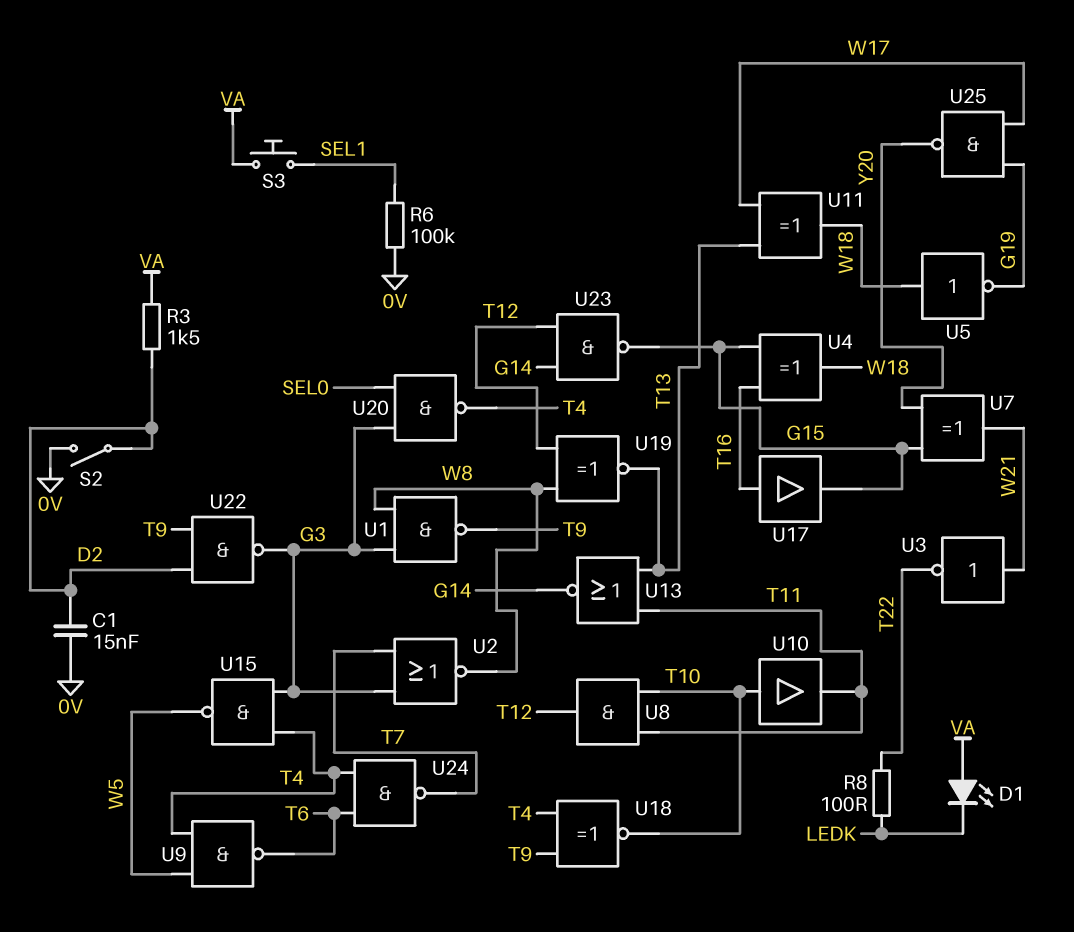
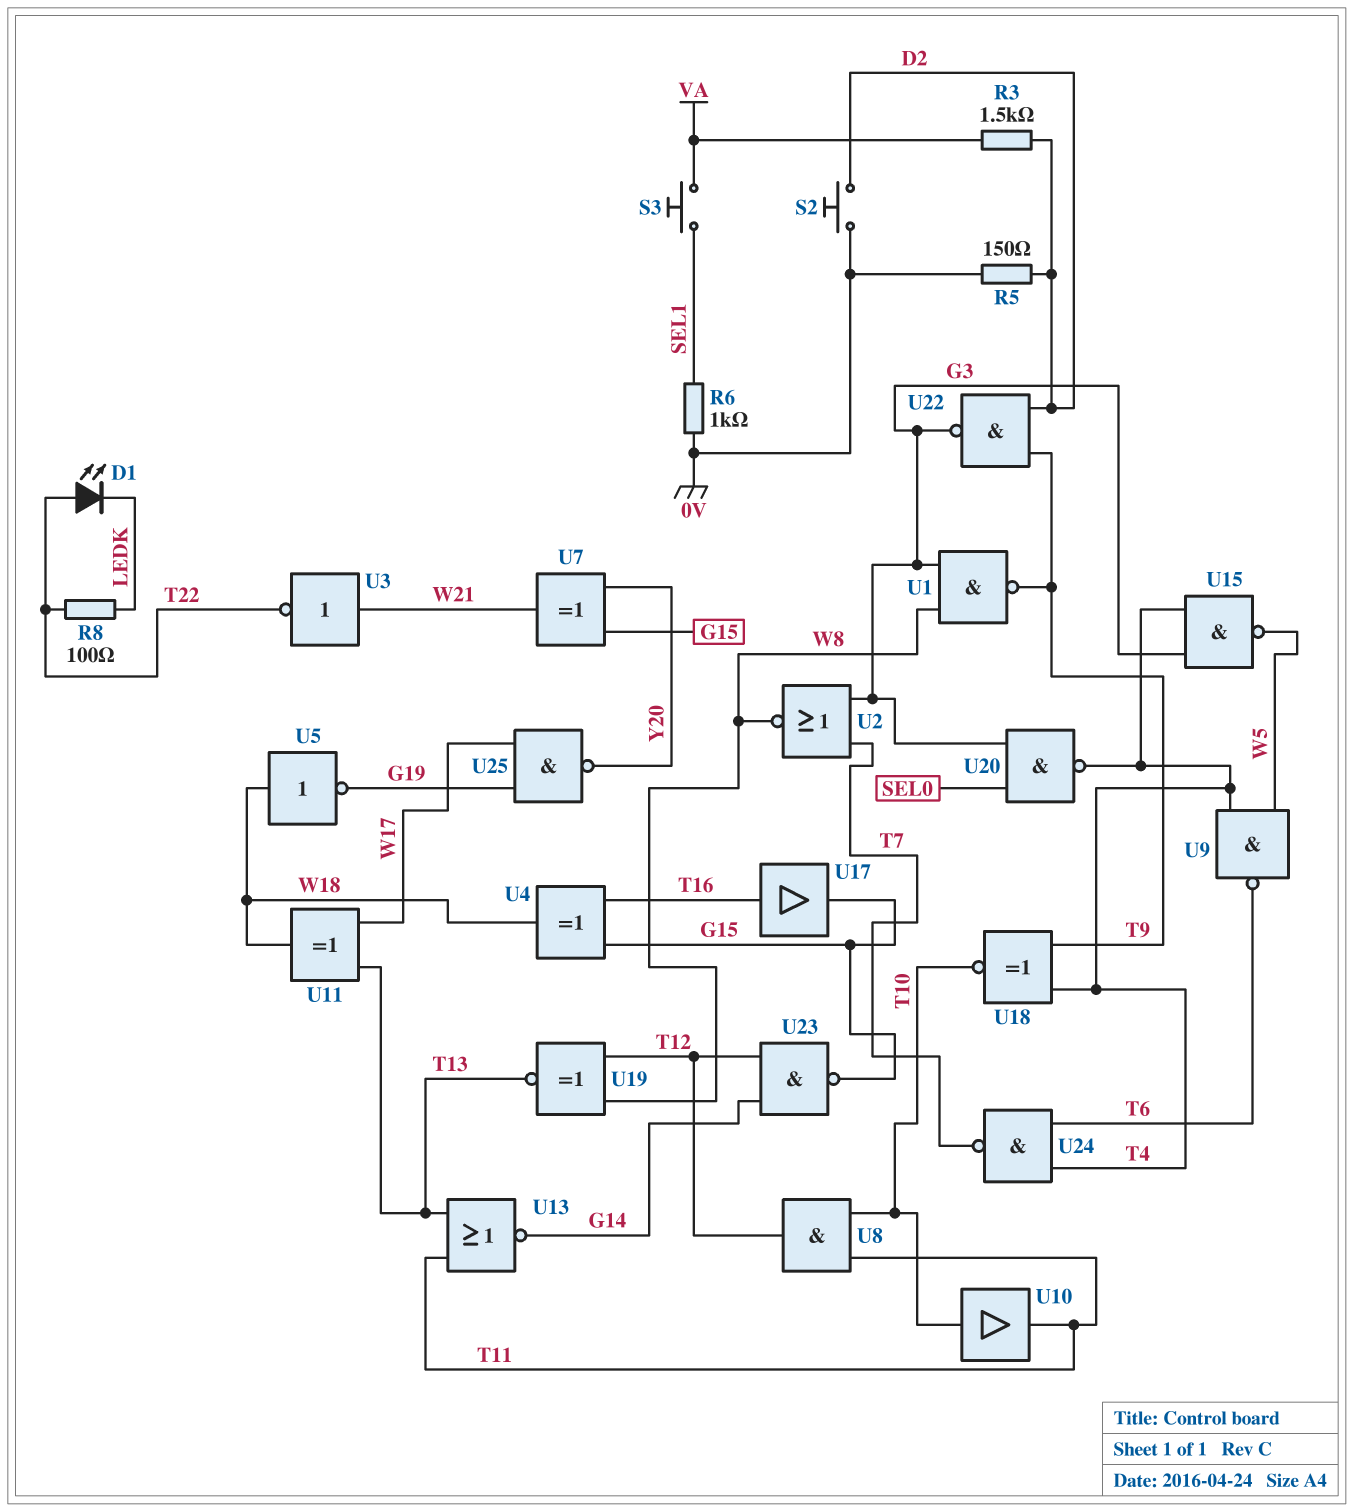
C1: 15nF (0V, D2) -> none
D1: LED (A VA, K LEDK) -> LED (A T22, K LEDK)
R5: none -> 150 (0V, D2)
R6: 100k (0V, SEL1) -> 1k (0V, SEL1)
S2: switch (0V, D2) -> button (0V, D2)

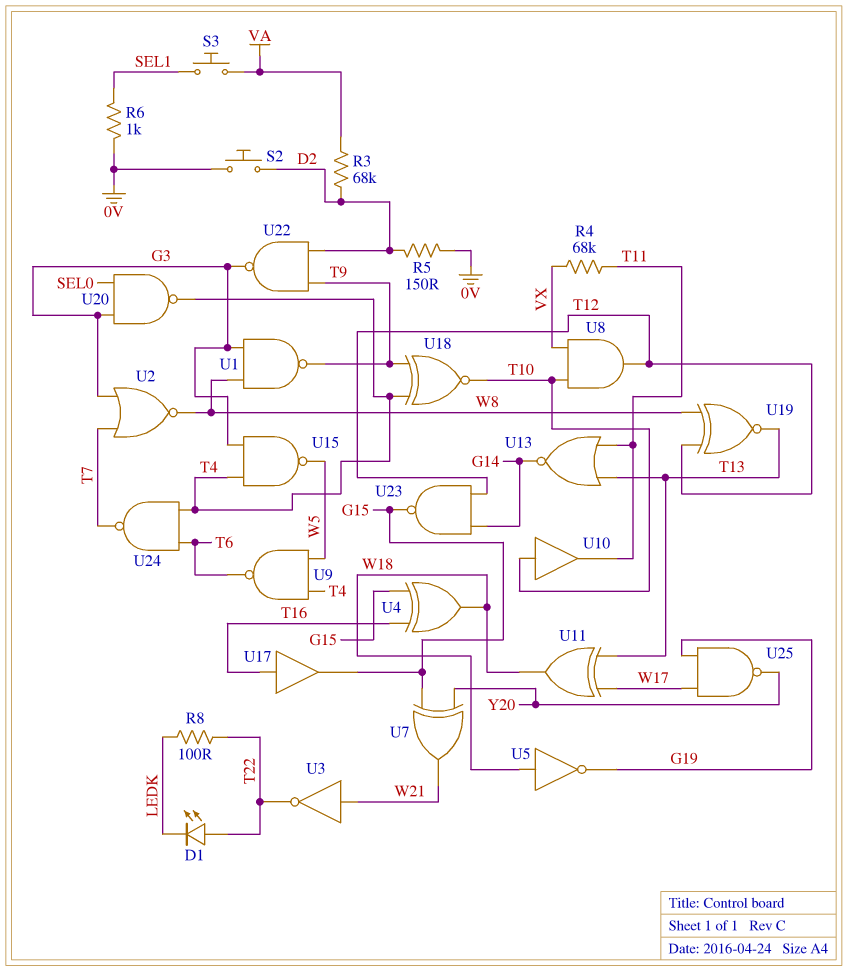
R3: 1.5k (D2, VA) -> 68k (D2, VA)
R4: none -> 68k (T11, VX)
U8: AND (in T10, in T11, out T12) -> AND (in T10, in VX, out T12)

